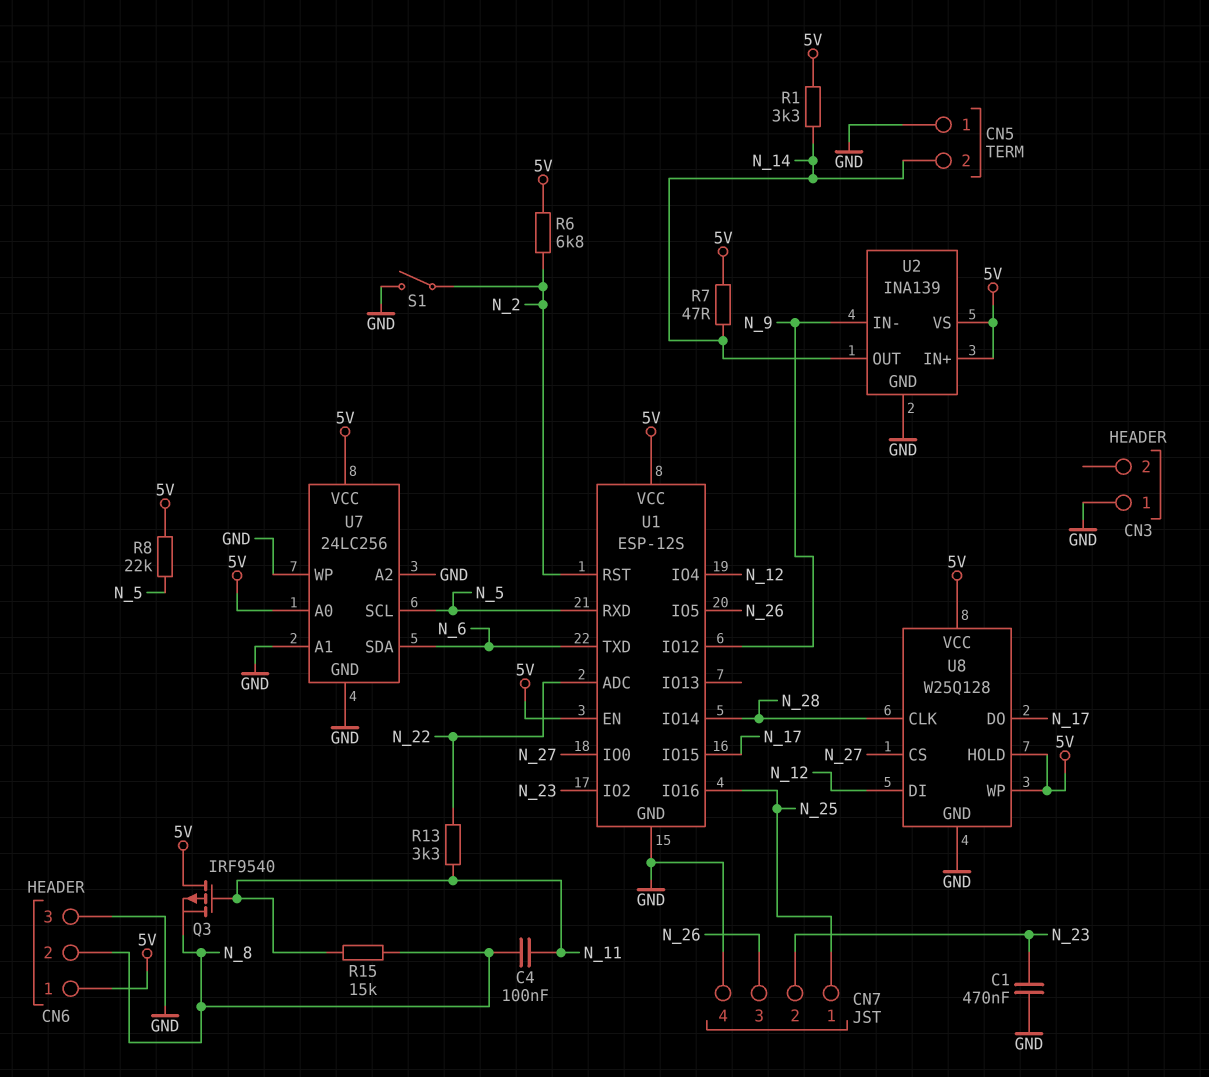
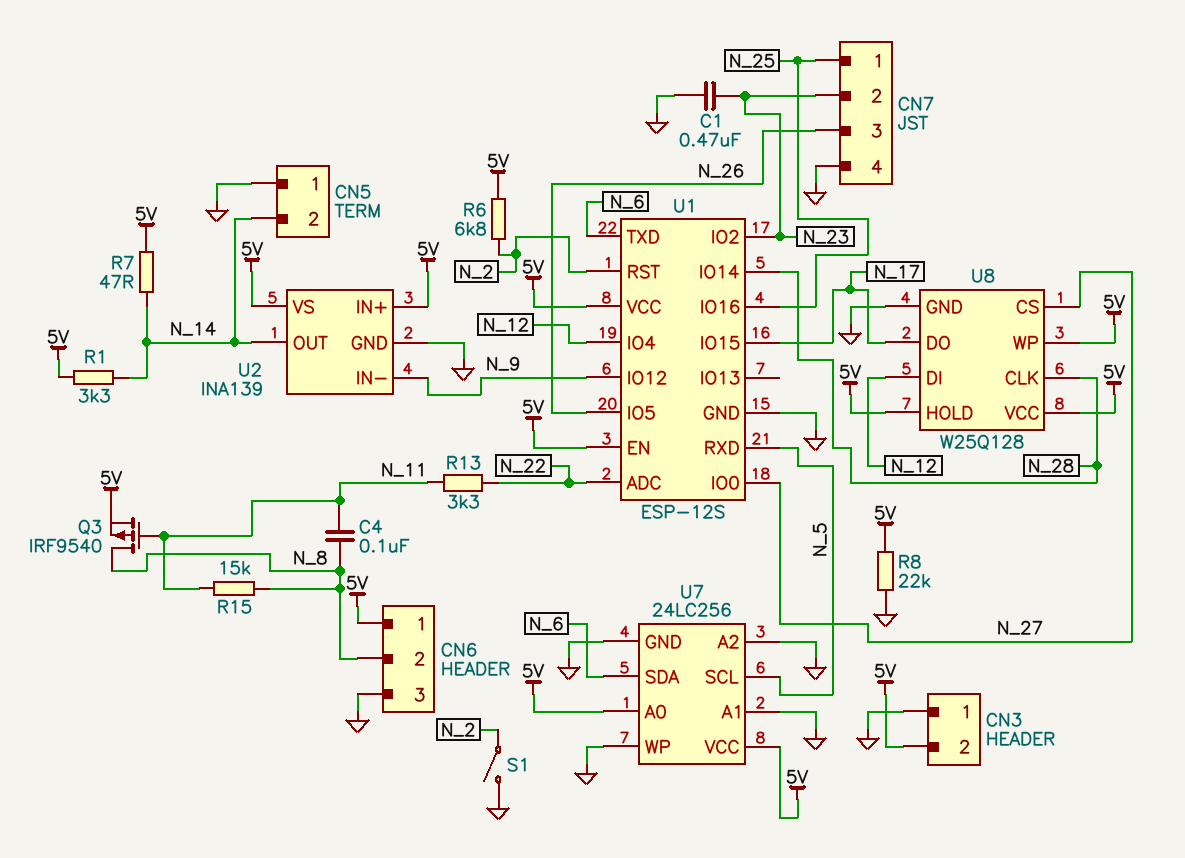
CN3 pin 2: none -> 5V
Q3: PMOS IRF9540 (G N_11, D 5V, S N_8) -> PMOS IRF9540 (G N_11, D N_8, S 5V)
R8: 22k (5V, N_5) -> 22k (5V, GND)

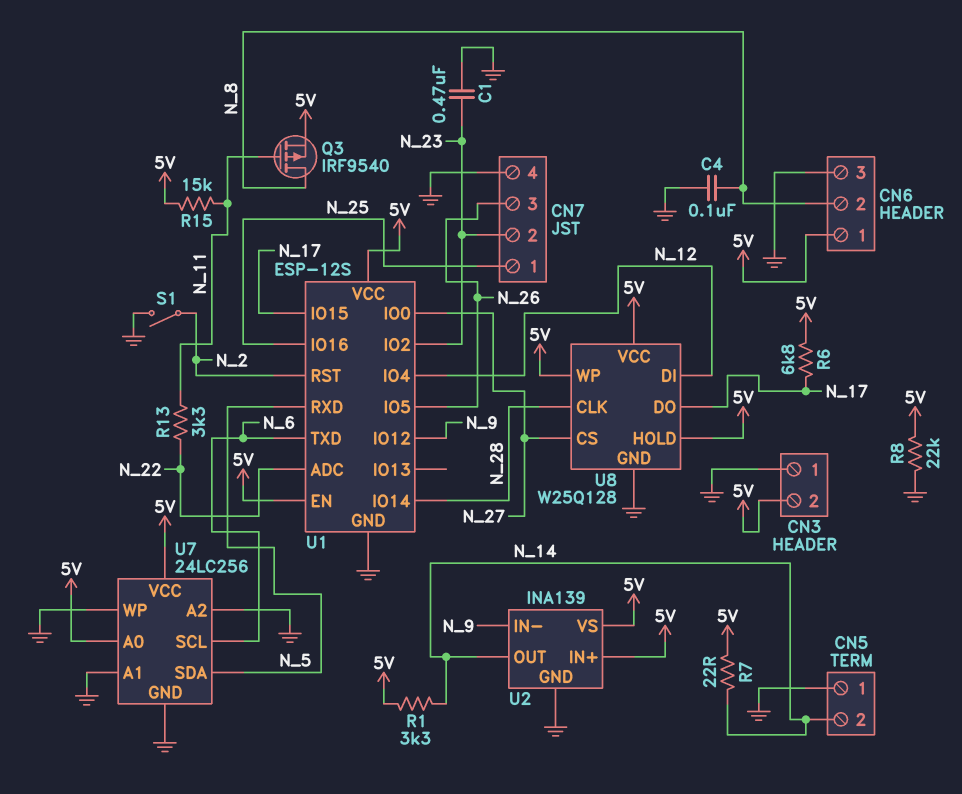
C4: 100nF (N_8, N_11) -> 100nF (GND, N_8)
R6: 6.8k (5V, N_2) -> 6.8k (5V, N_17)
R7: 47 (5V, N_14) -> 22 (5V, N_14)
R15: 15k (N_8, N_11) -> 15k (5V, N_11)
U7 pin SCL: N_5 -> N_6
U7 pin SDA: N_6 -> N_5

